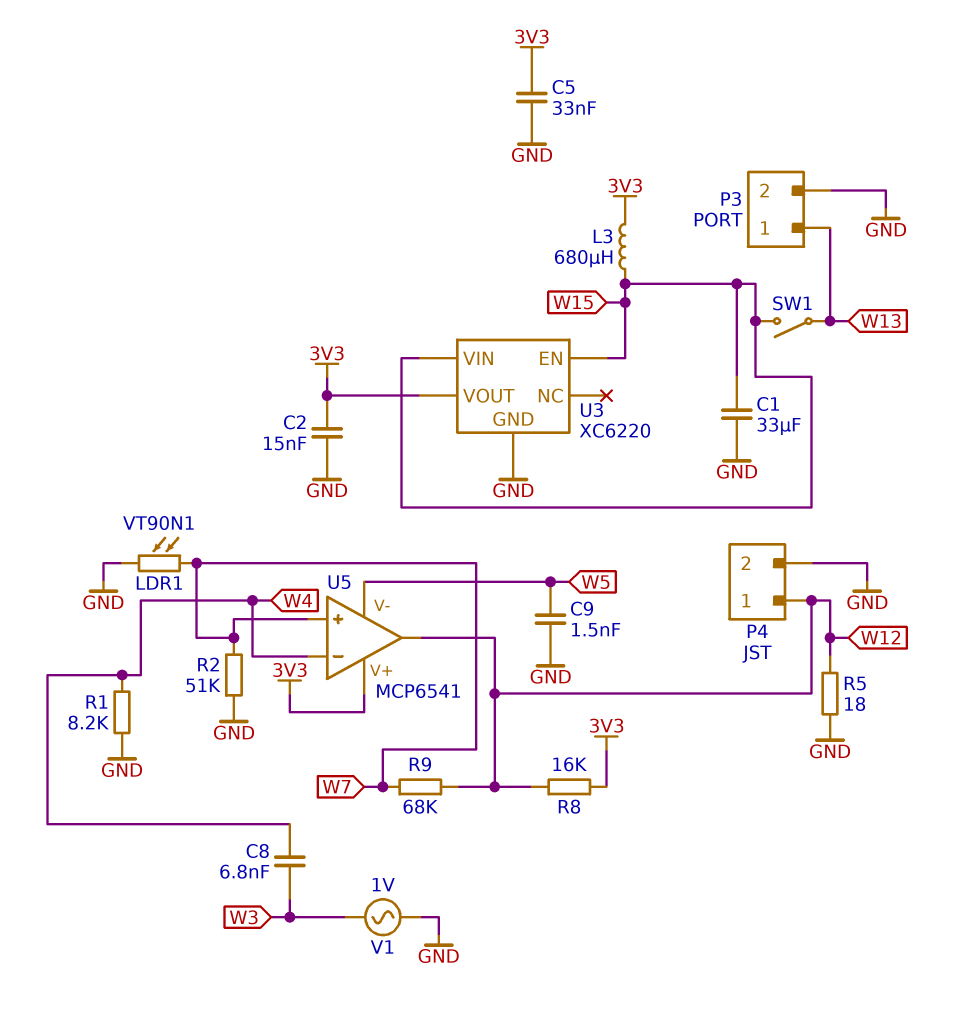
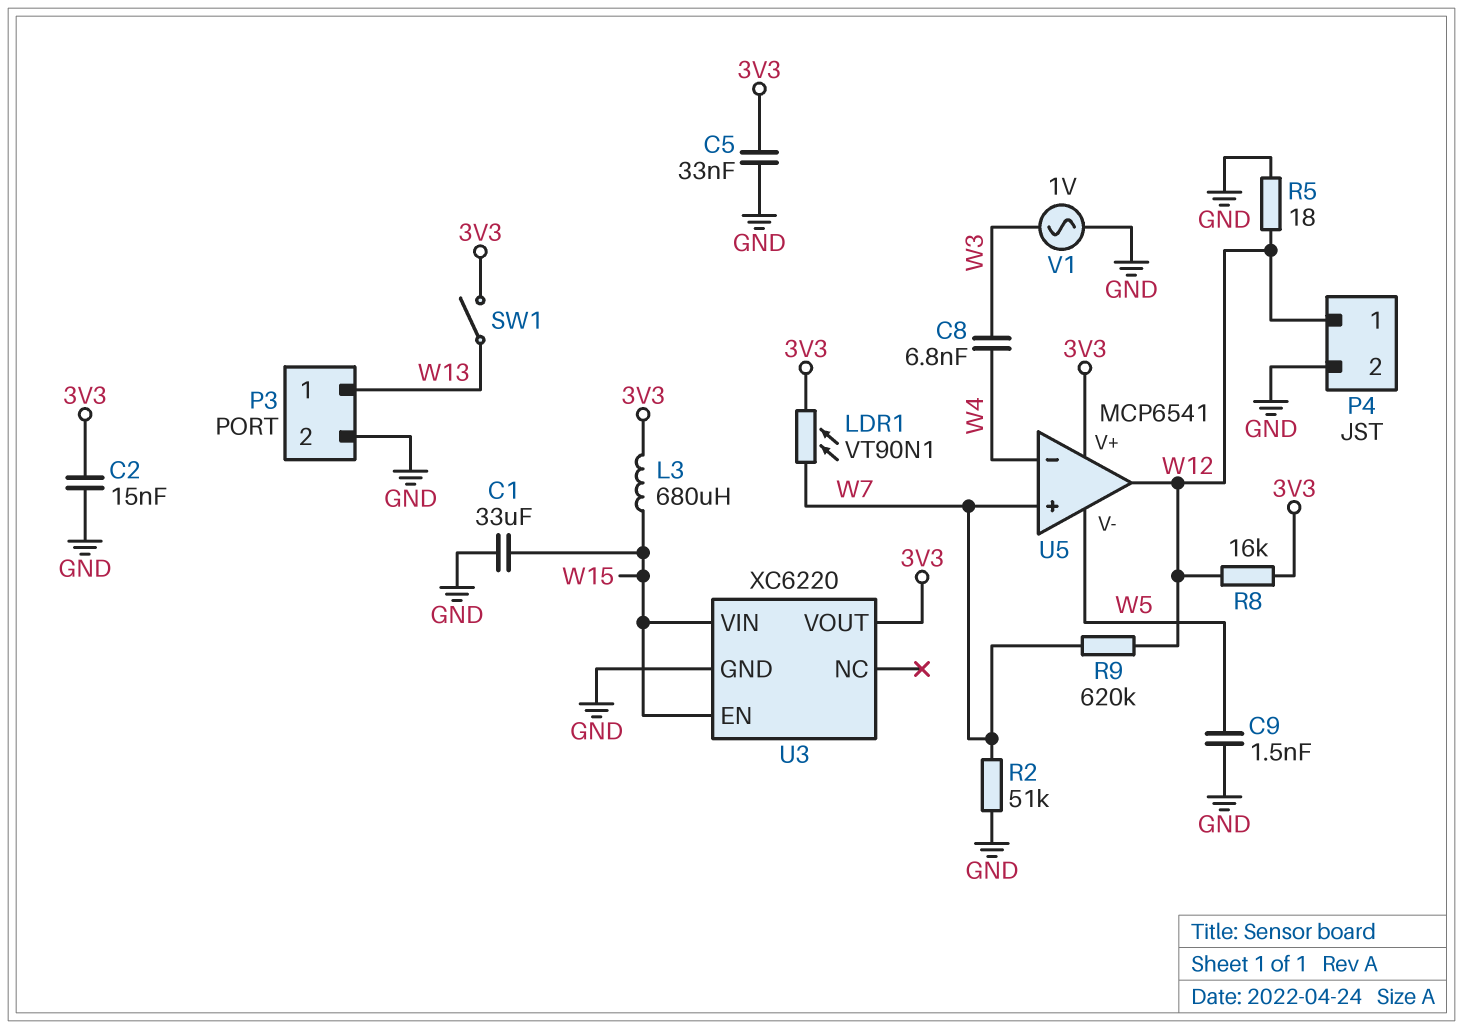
LDR1: VT90N1 (GND, W7) -> VT90N1 (3V3, W7)
R1: 8.2k (GND, W4) -> none
R9: 68k (W7, W12) -> 620k (W7, W12)
SW1: switch (W13, W15) -> switch (3V3, W13)

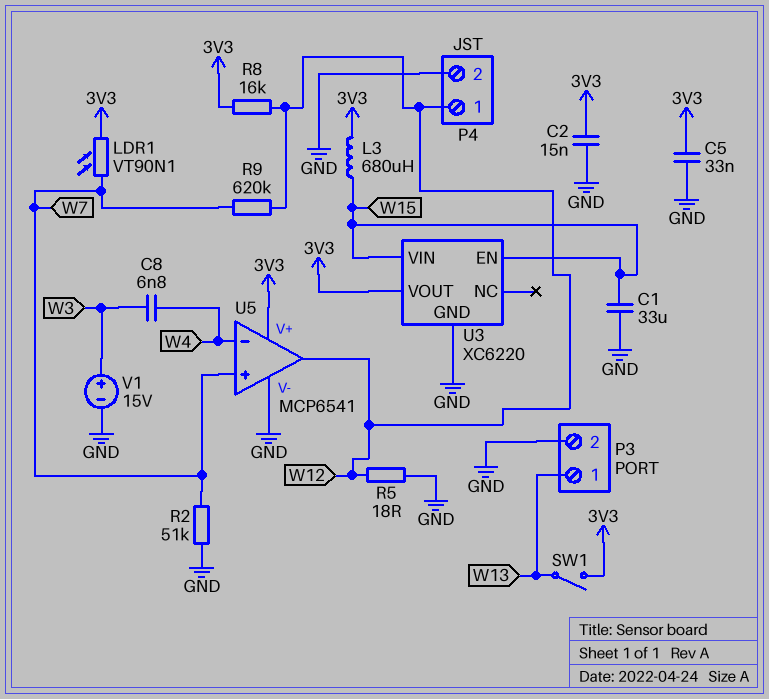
C9: 1.5nF (GND, W5) -> none
U5 pin V-: W5 -> GND
V1: AC 1V (GND, W3) -> 15V (plus W3, minus GND)

